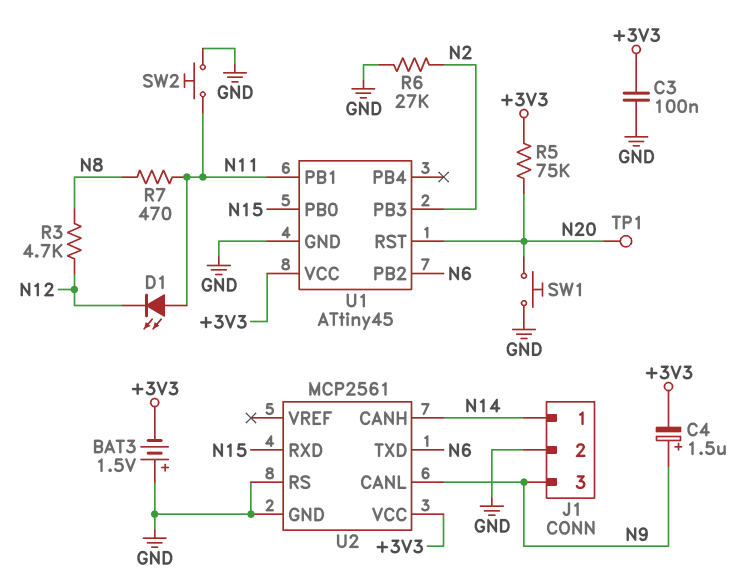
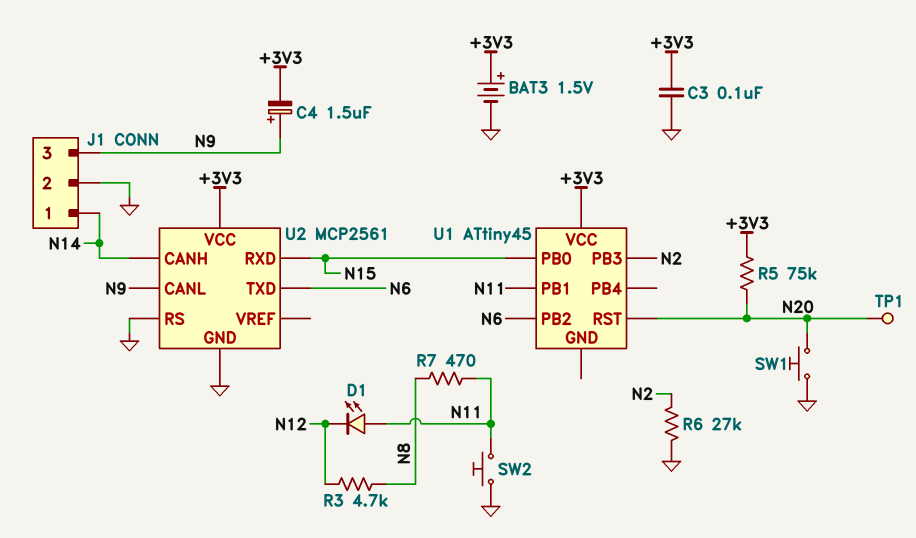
BAT3: 1.5V (plus GND, minus +3V3) -> 1.5V (plus +3V3, minus GND)
U1 pin GND: GND -> none

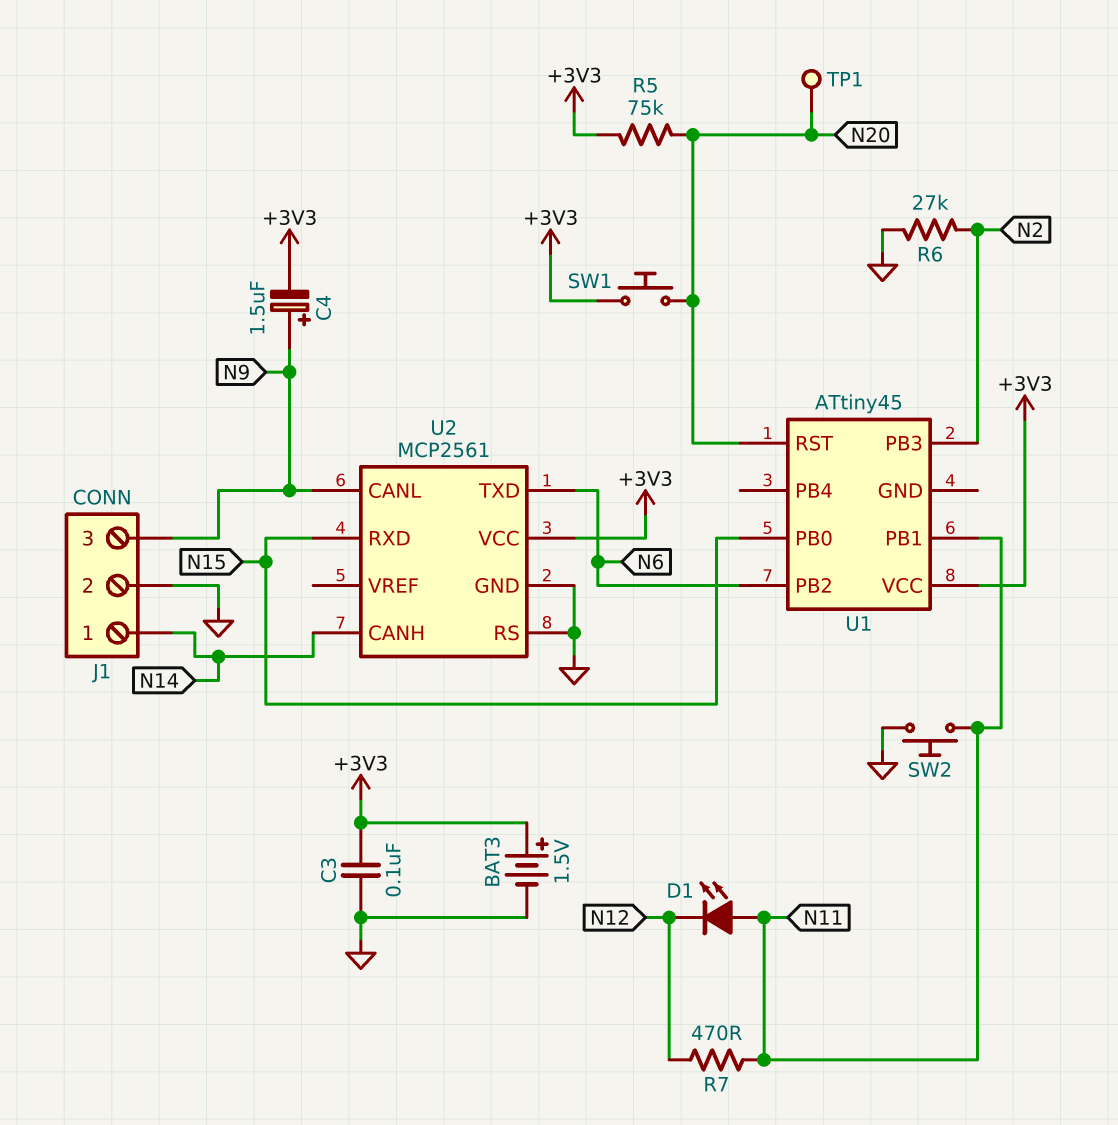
R3: 4.7k (N8, N12) -> none
R7: 470 (N8, N11) -> 470 (N11, N12)
SW1: button (GND, N20) -> button (+3V3, N20)

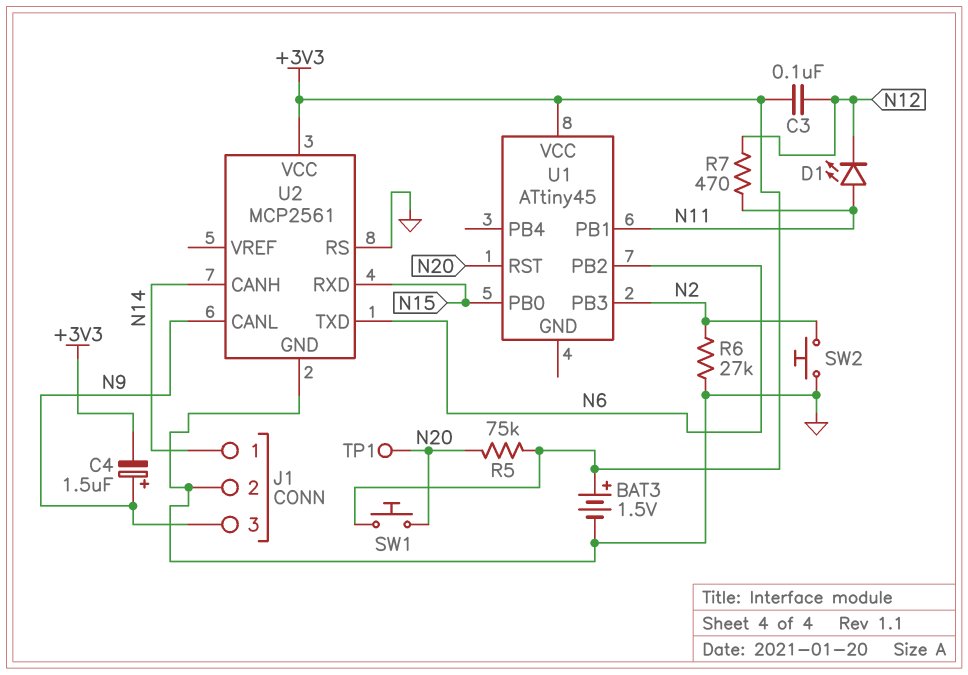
C3: 100nF (+3V3, GND) -> 100nF (+3V3, N12)
SW2: button (GND, N11) -> button (GND, N2)

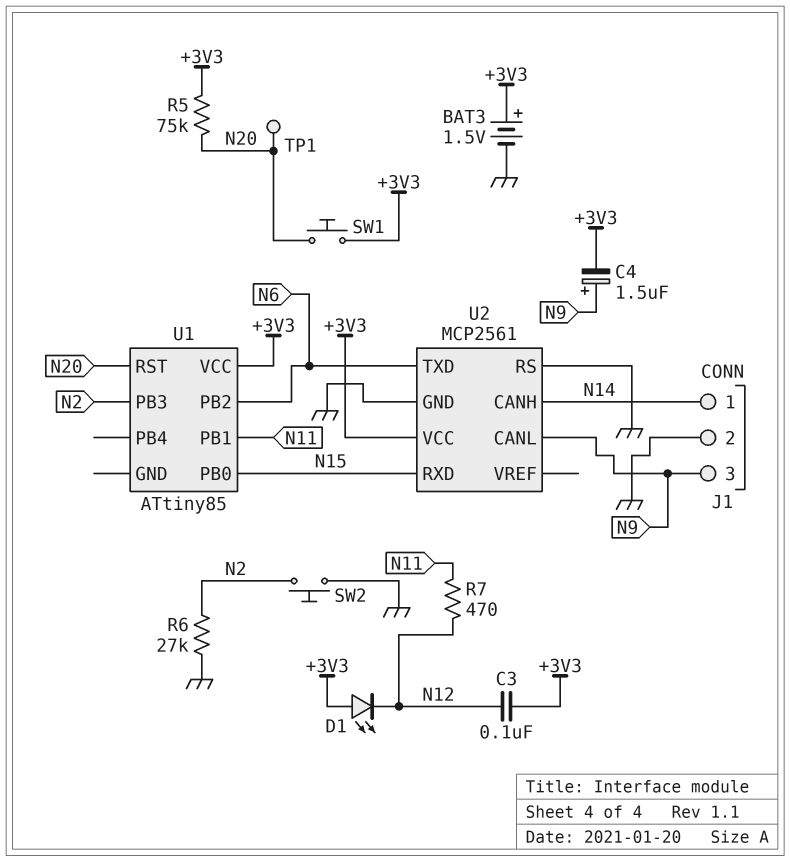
D1: LED (A N11, K N12) -> LED (A +3V3, K N12)
U1: ATtiny45 -> ATtiny85

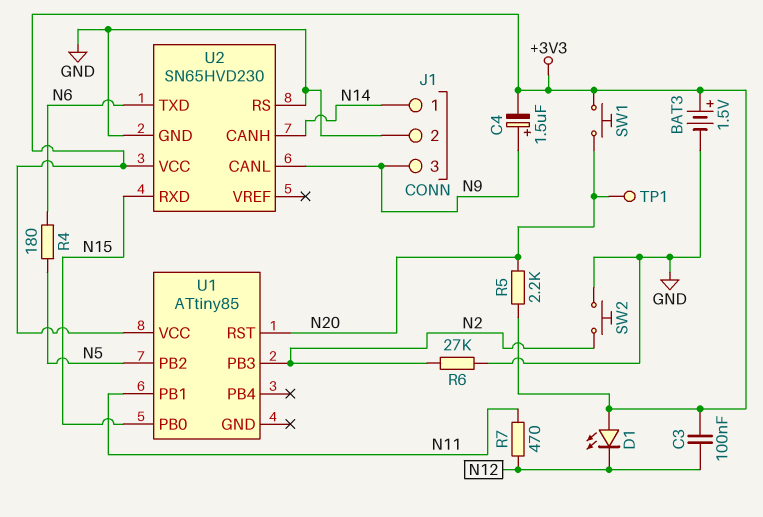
R4: none -> 180 (N5, N6)
R5: 75k (+3V3, N20) -> 2.2k (+3V3, N20)
U1 pin PB2: N6 -> N5
U2: MCP2561 -> SN65HVD230

